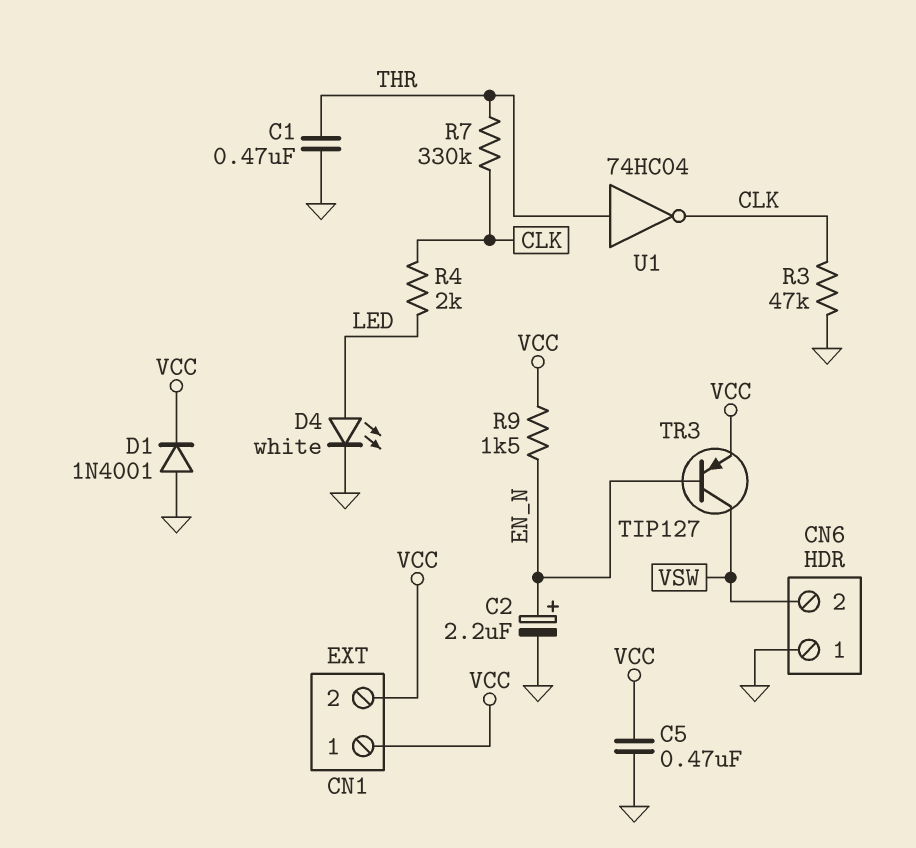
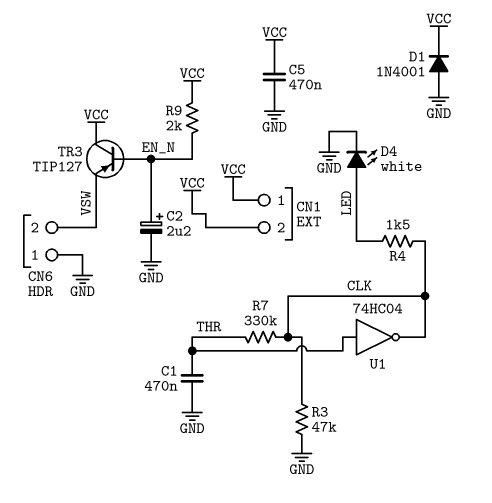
R4: 2k (CLK, LED) -> 1.5k (CLK, LED)
R9: 1.5k (EN_N, VCC) -> 2k (EN_N, VCC)
TR3: PNP TIP127 (B EN_N, C VSW, E VCC) -> PNP TIP127 (B EN_N, C VCC, E VSW)

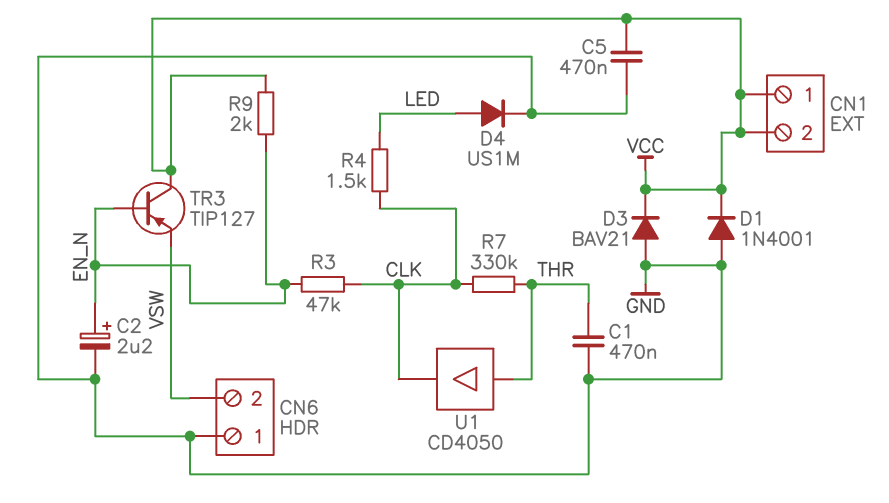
D3: none -> diode BAV21 (A GND, K VCC)
D4: LED white (A LED, K GND) -> diode US1M (A LED, K GND)
R3: 47k (CLK, GND) -> 47k (CLK, EN_N)
U1: NOT 74HC04 (in THR, out CLK) -> buffer CD4050 (in THR, out CLK)

